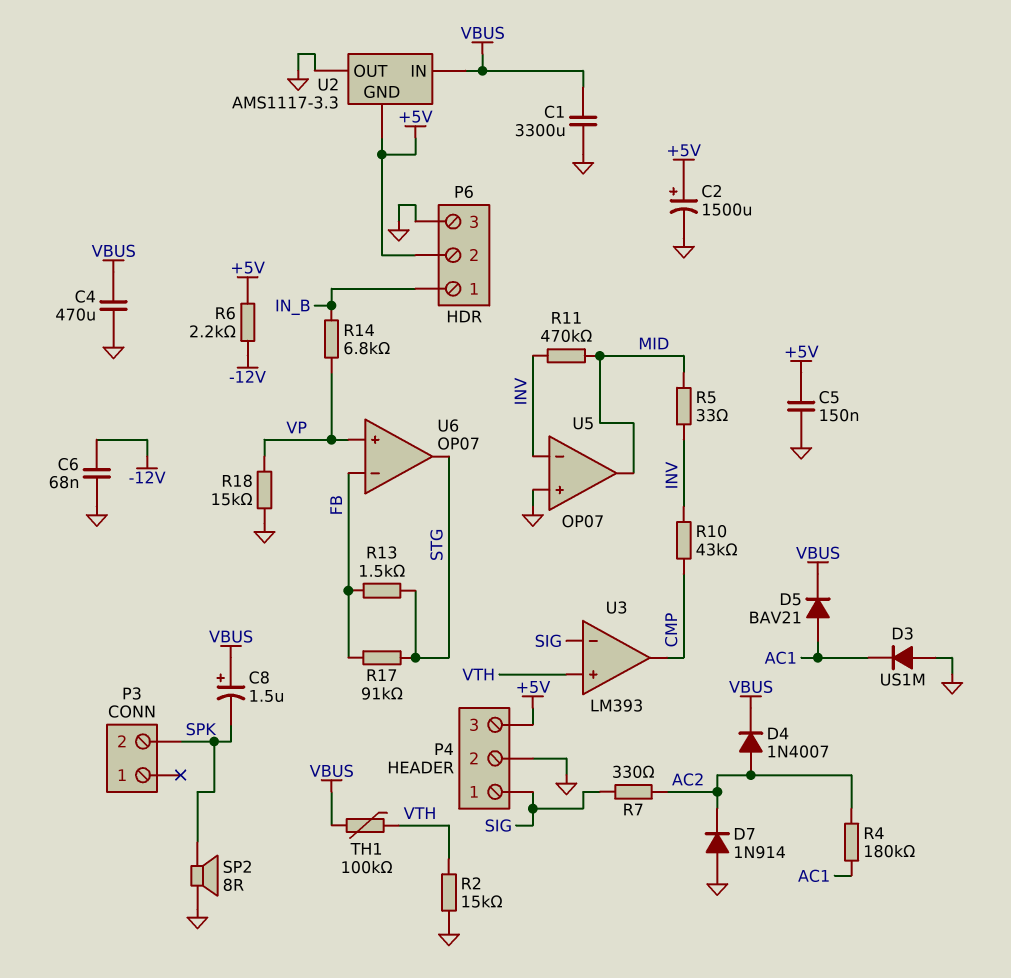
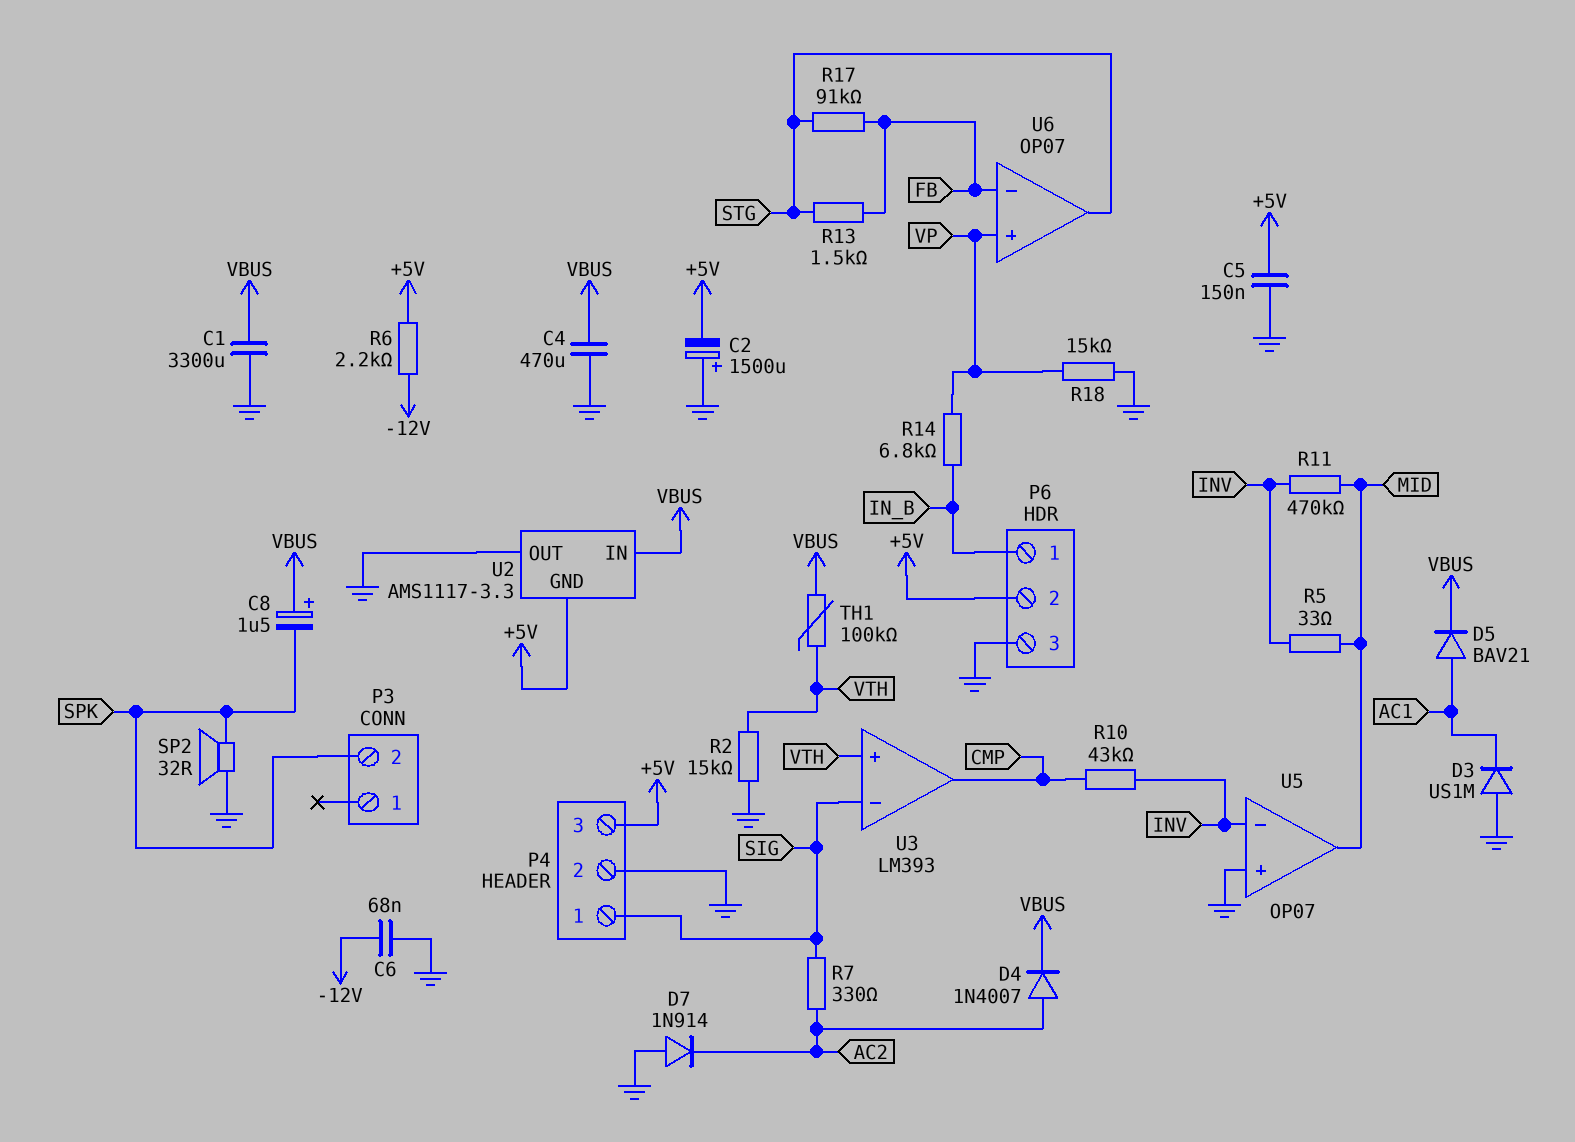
C2: 1500uF (plus +5V, minus GND) -> 1500uF (plus GND, minus +5V)
R4: 180k (AC1, AC2) -> none
SP2: speaker 8R (GND, SPK) -> speaker 32R (GND, SPK)

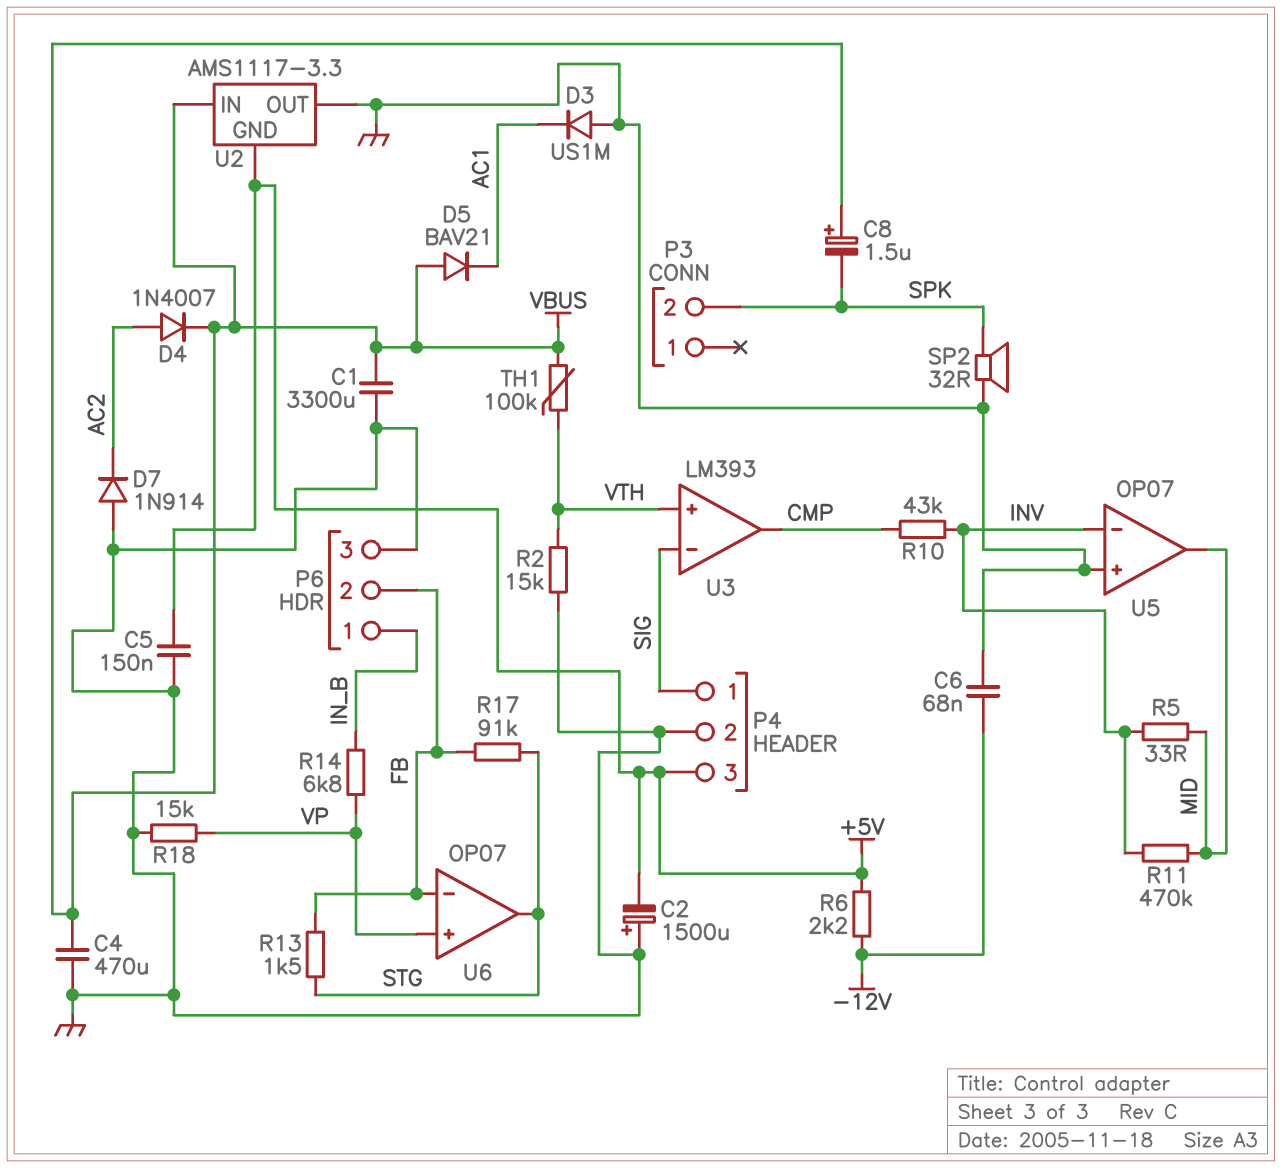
D5: diode BAV21 (A AC1, K VBUS) -> diode BAV21 (A VBUS, K AC1)
P6 pin 2: +5V -> FB
R7: 330 (AC2, SIG) -> none

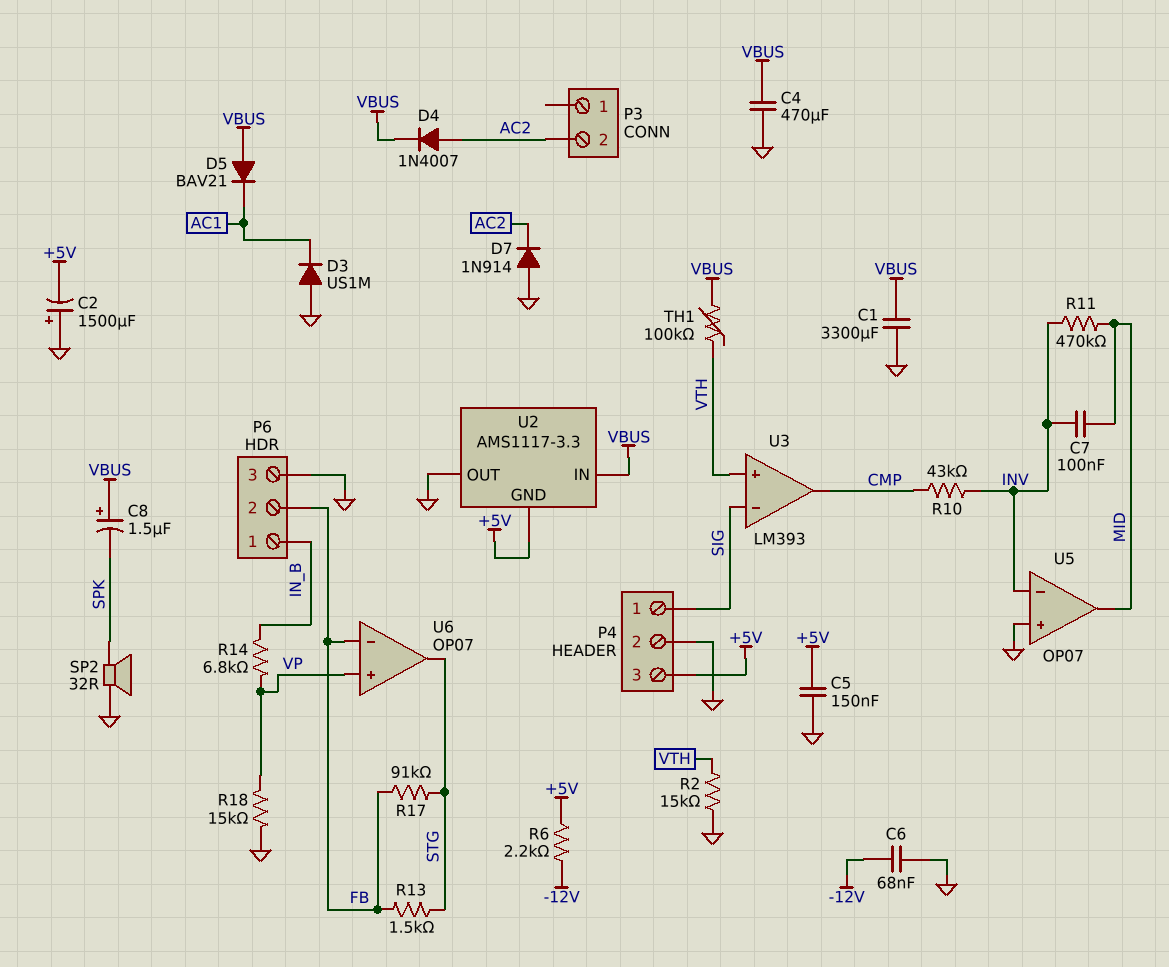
C7: none -> 100nF (INV, MID)
P3 pin 2: SPK -> AC2
R5: 33 (INV, MID) -> none

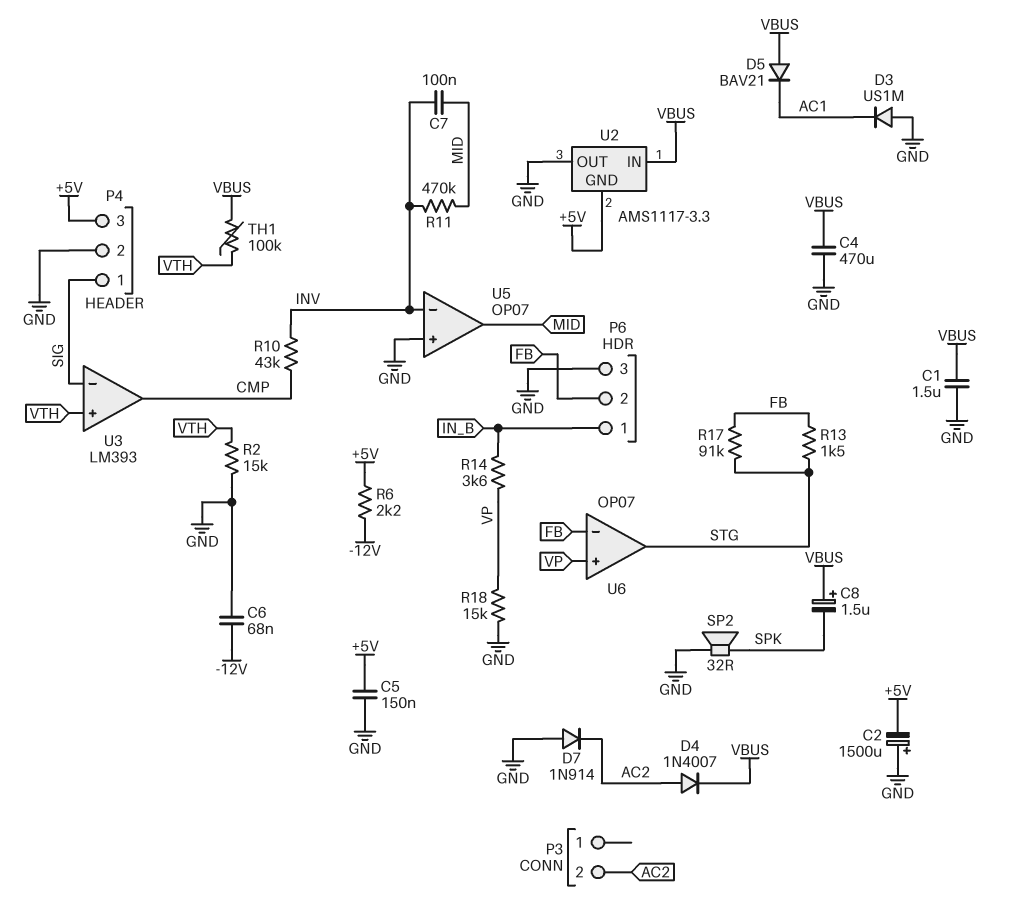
C1: 3300uF (GND, VBUS) -> 1.5uF (GND, VBUS)
R14: 6.8k (IN_B, VP) -> 3.6k (IN_B, VP)

